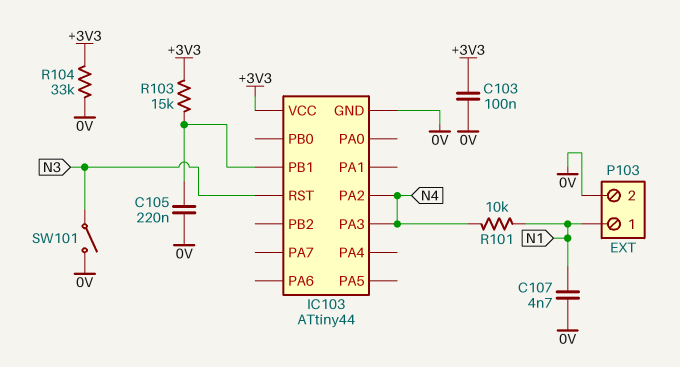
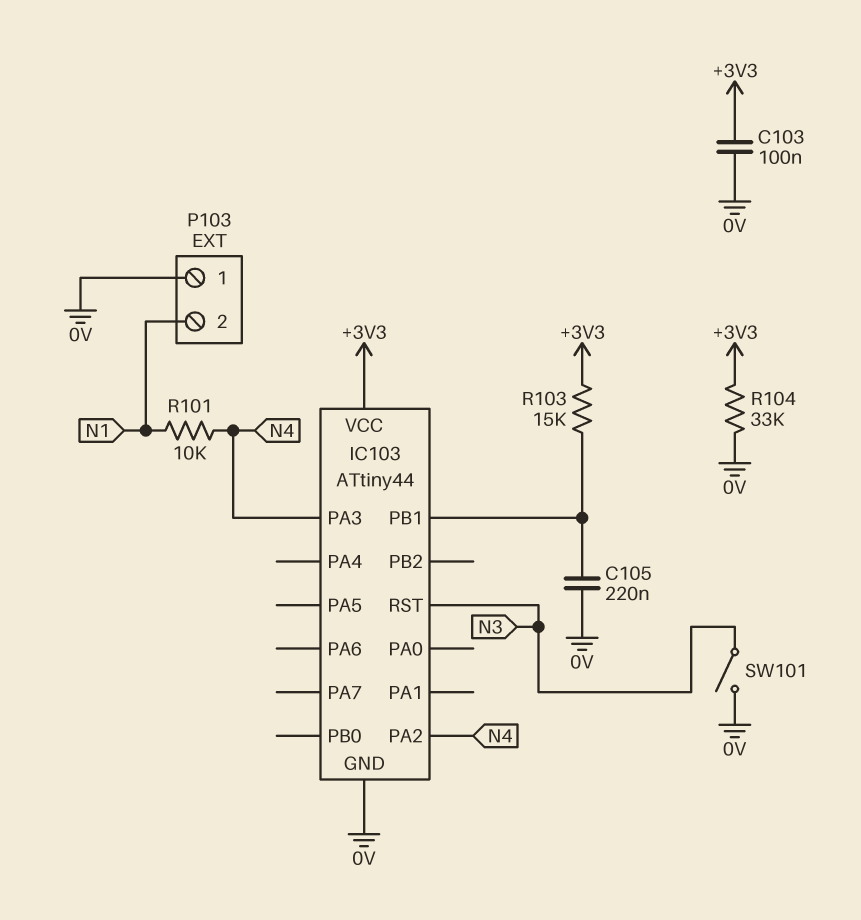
C107: 4.7nF (0V, N1) -> none
P103 pin 1: N1 -> 0V
P103 pin 2: 0V -> N1

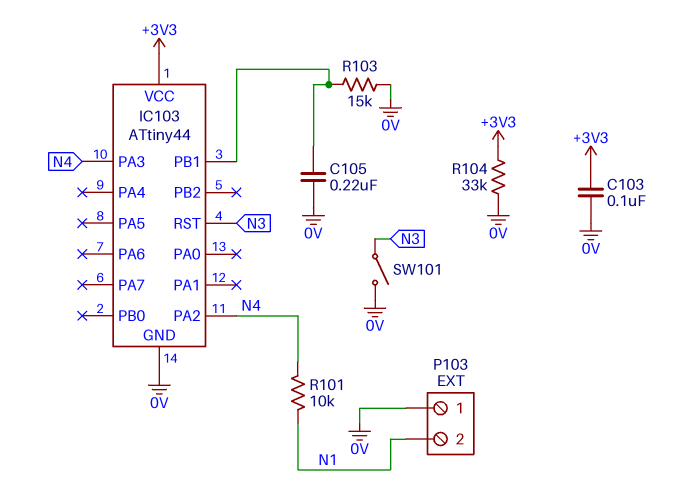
R103: 15k (+3V3, IC103/PB1) -> 15k (0V, IC103/PB1)

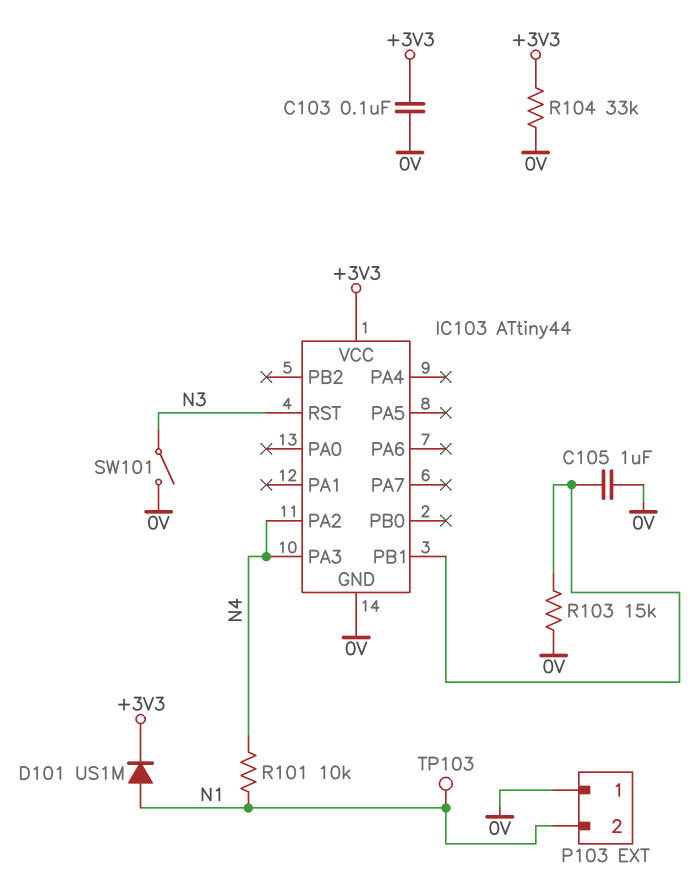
C105: 220nF (0V, IC103/PB1) -> 1uF (0V, IC103/PB1)
D101: none -> diode US1M (A N1, K +3V3)
TP103: none -> test point (N1)

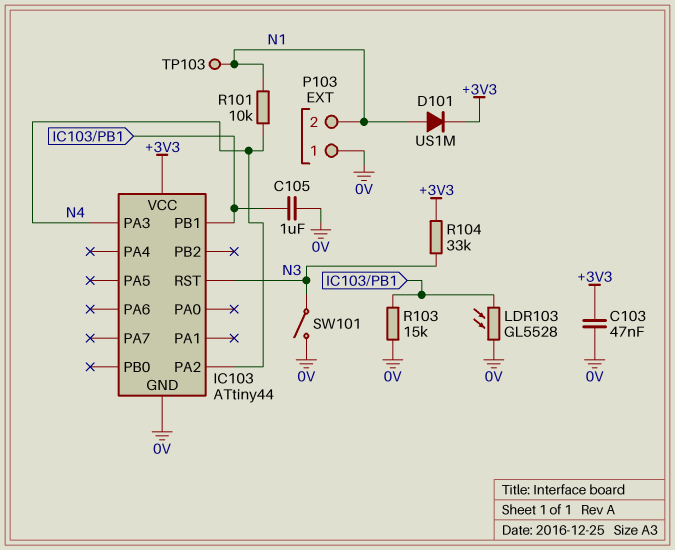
C103: 100nF (+3V3, 0V) -> 47nF (+3V3, 0V)
LDR103: none -> GL5528 (0V, IC103/PB1)
R104: 33k (+3V3, 0V) -> 33k (+3V3, N3)

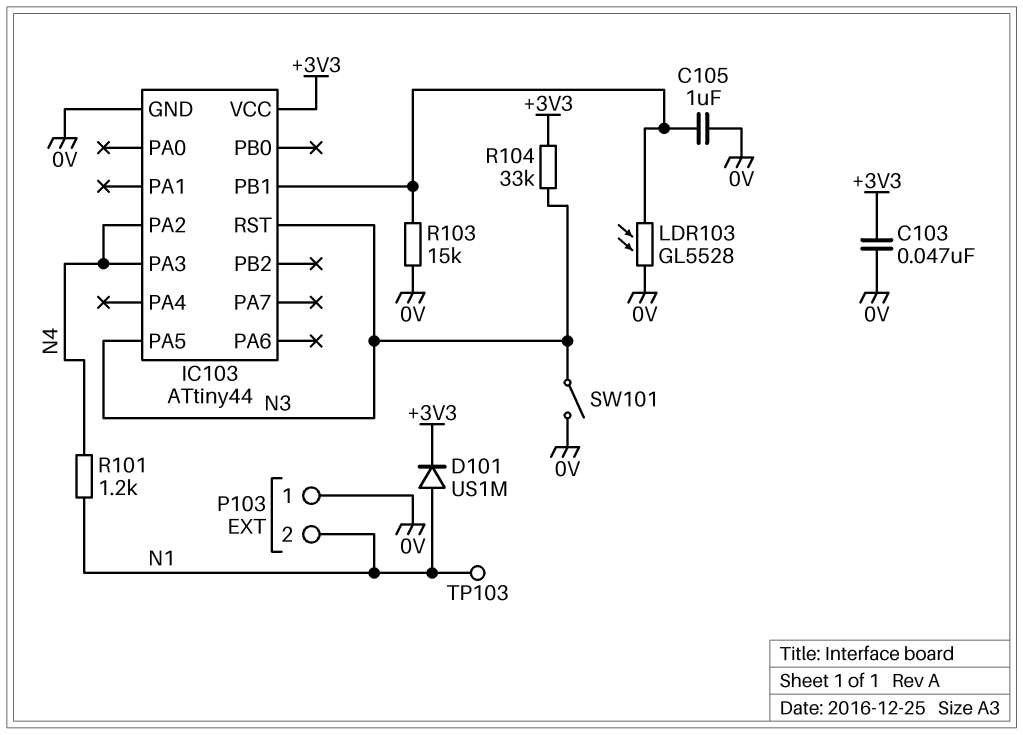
IC103 pin PA5: none -> N3
R101: 10k (N1, N4) -> 1.2k (N1, N4)

